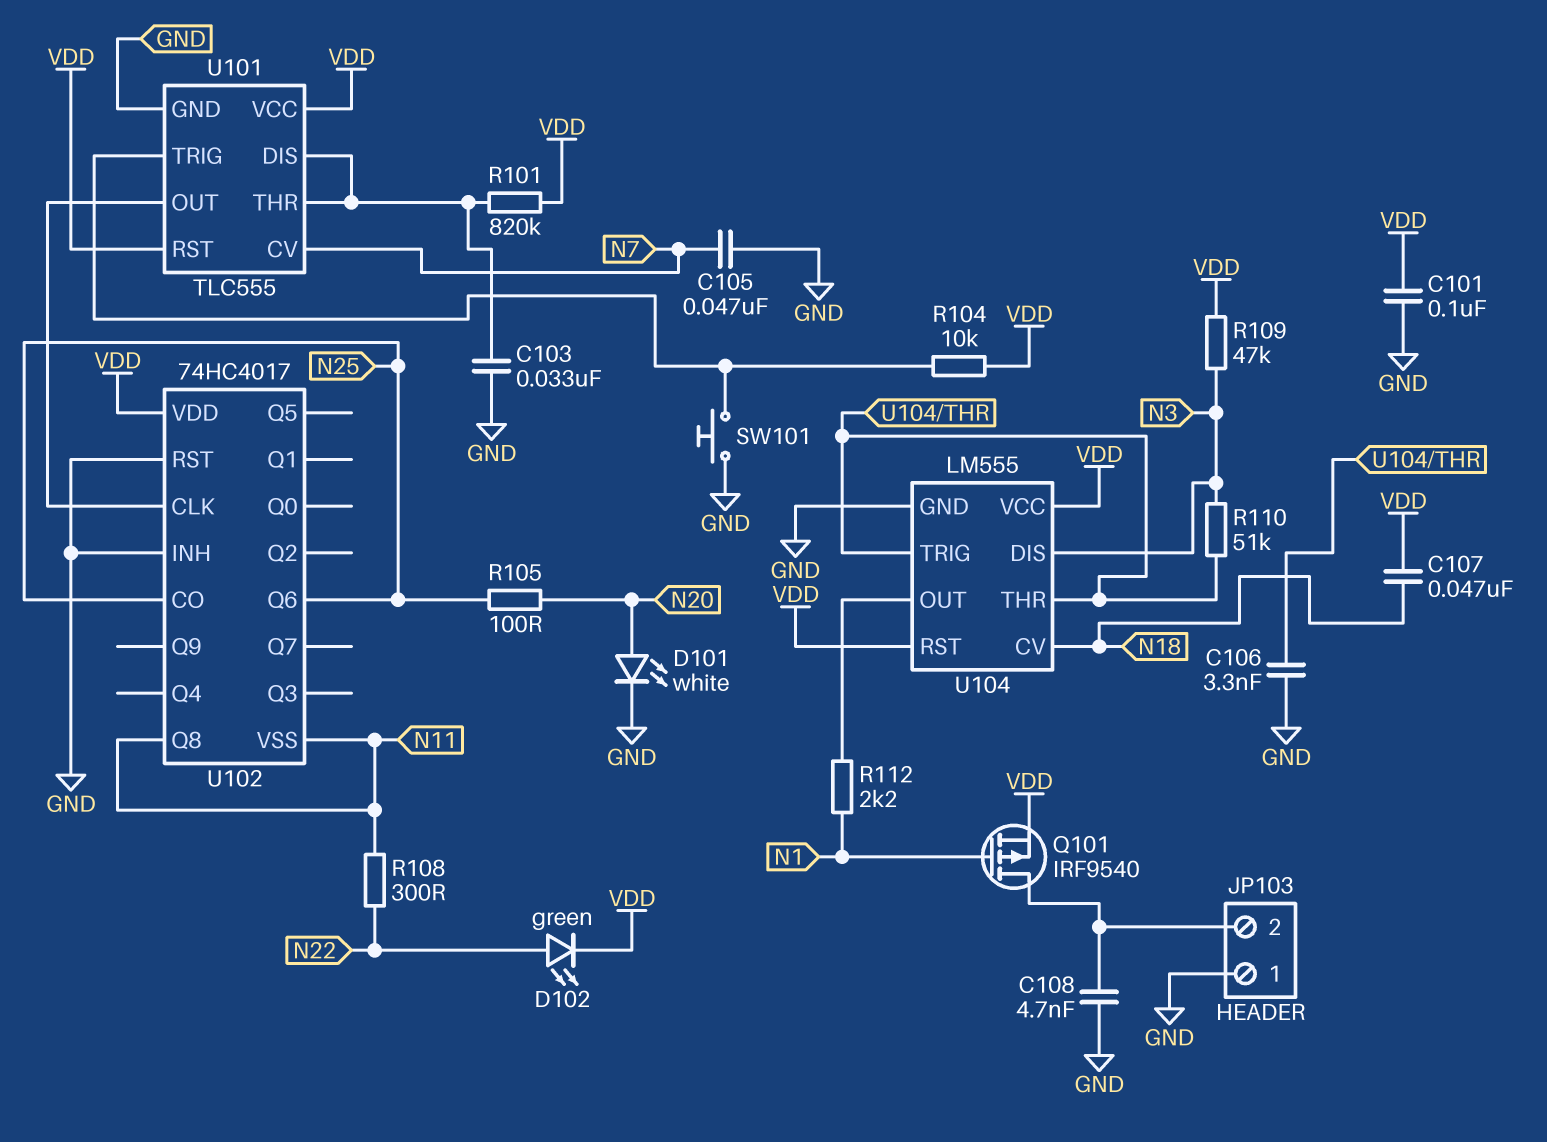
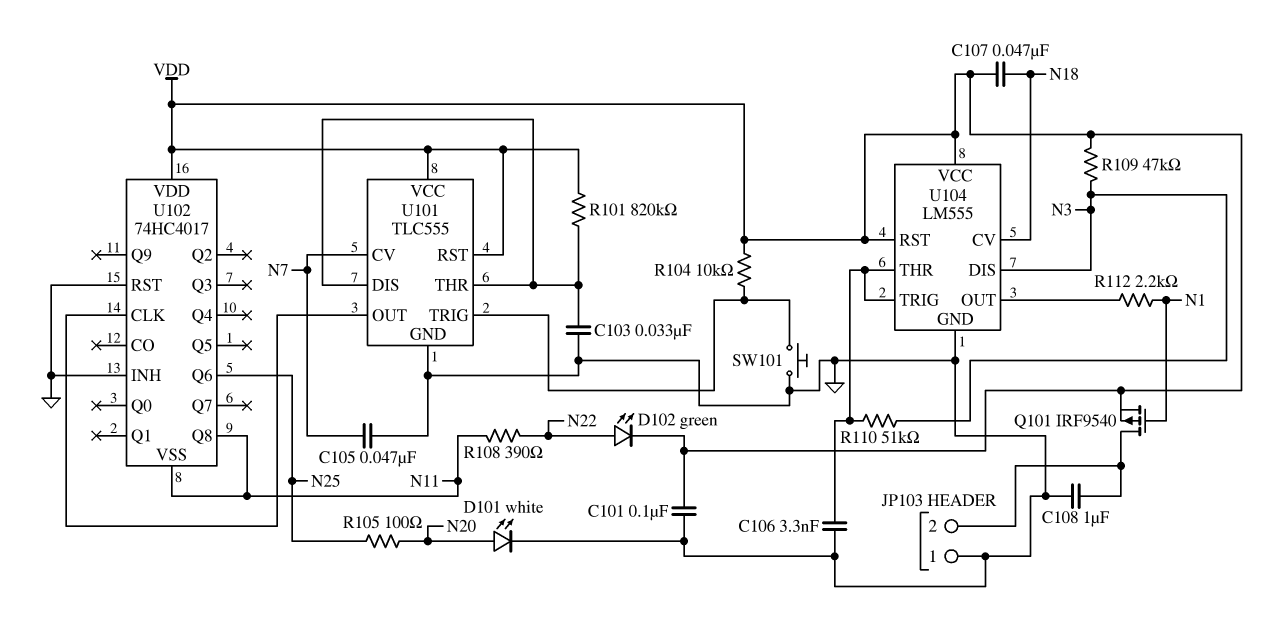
C108: 4.7nF (GND, JP103/2) -> 1uF (GND, JP103/2)
R108: 300 (N11, N22) -> 390 (N11, N22)
U102 pin CO: N25 -> none

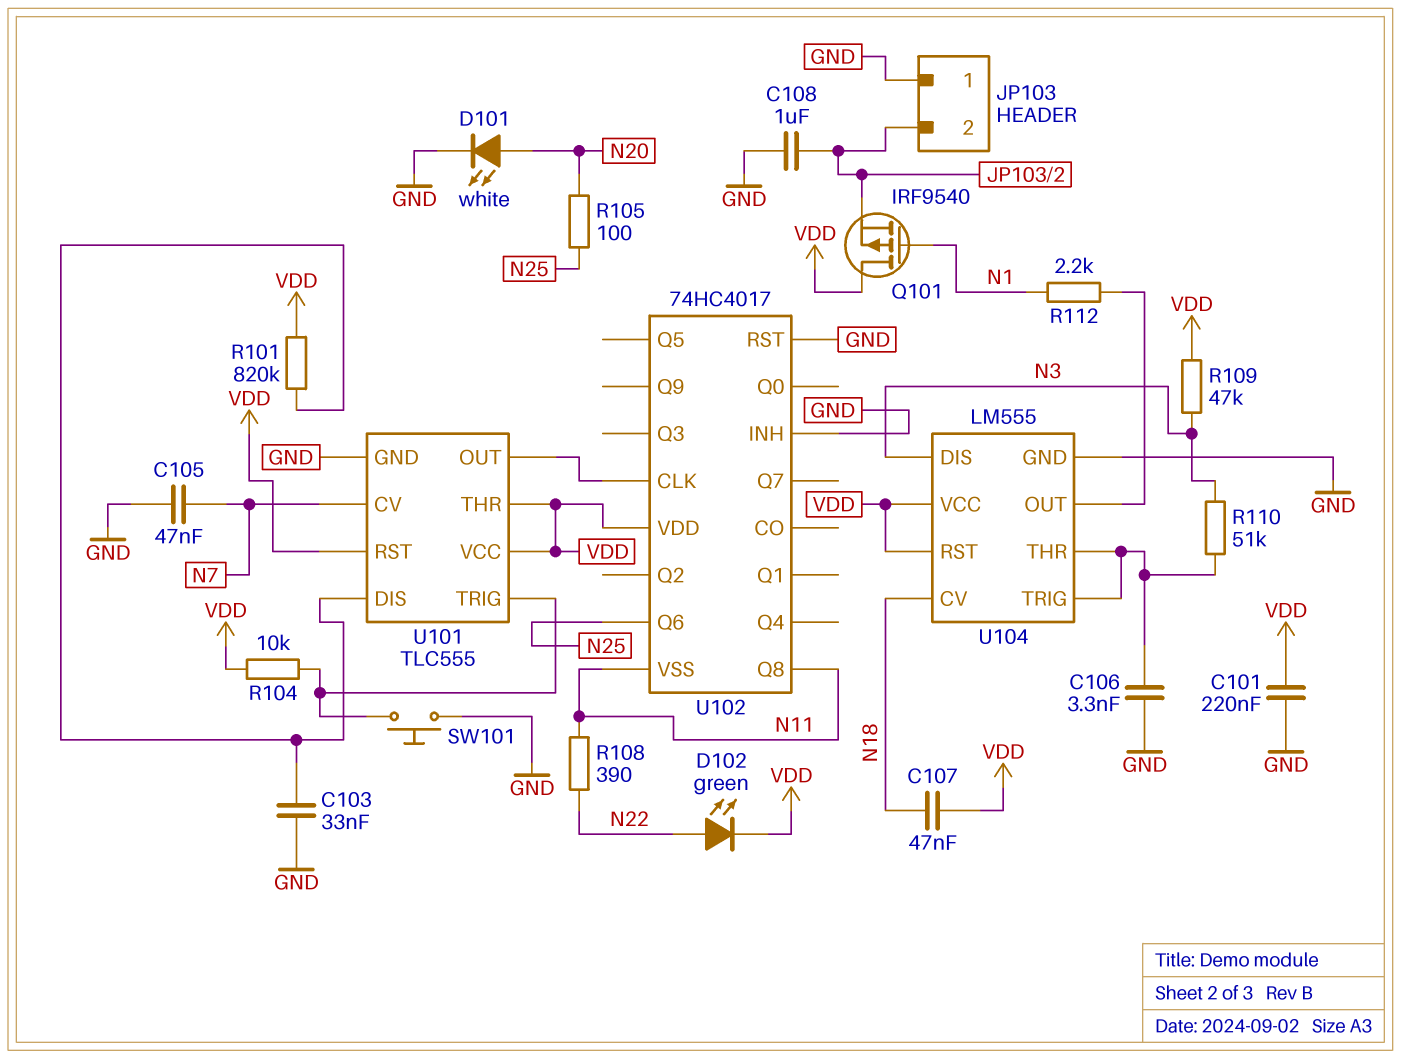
C101: 100nF (GND, VDD) -> 220nF (GND, VDD)
Q101: PMOS IRF9540 (G N1, D JP103/2, S VDD) -> PMOS IRF9540 (G N1, D VDD, S JP103/2)
U101 pin THR: U101/DIS -> VDD

